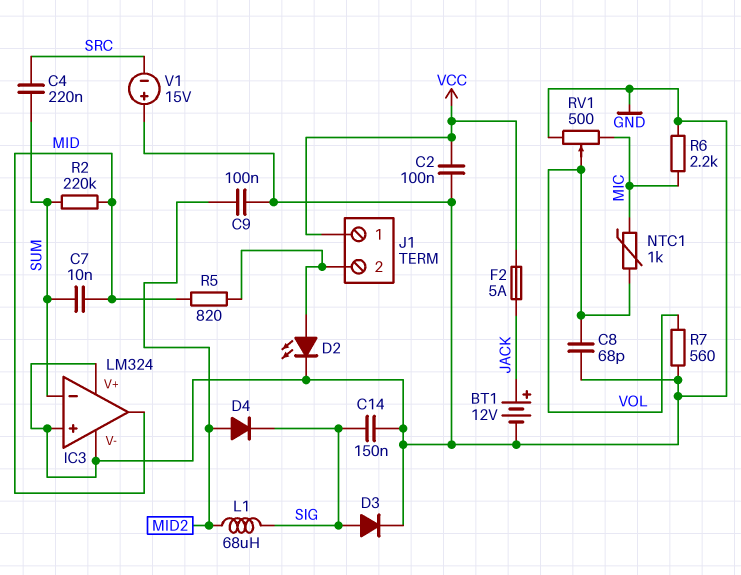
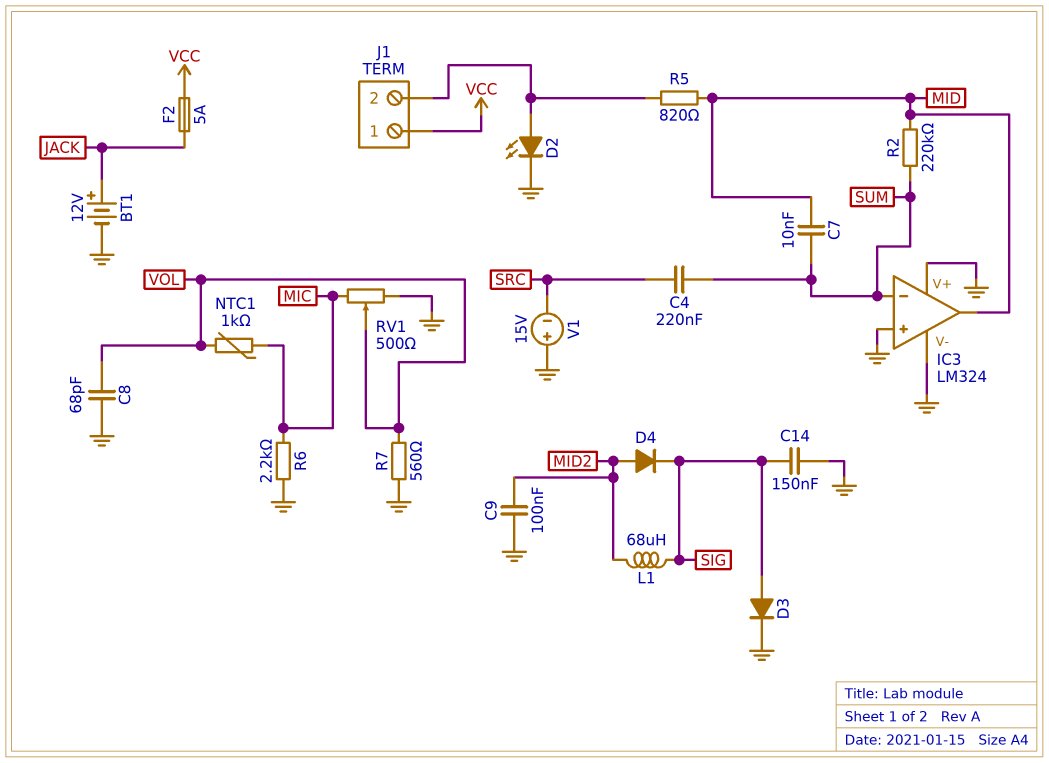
C2: 100nF (GND, VCC) -> none

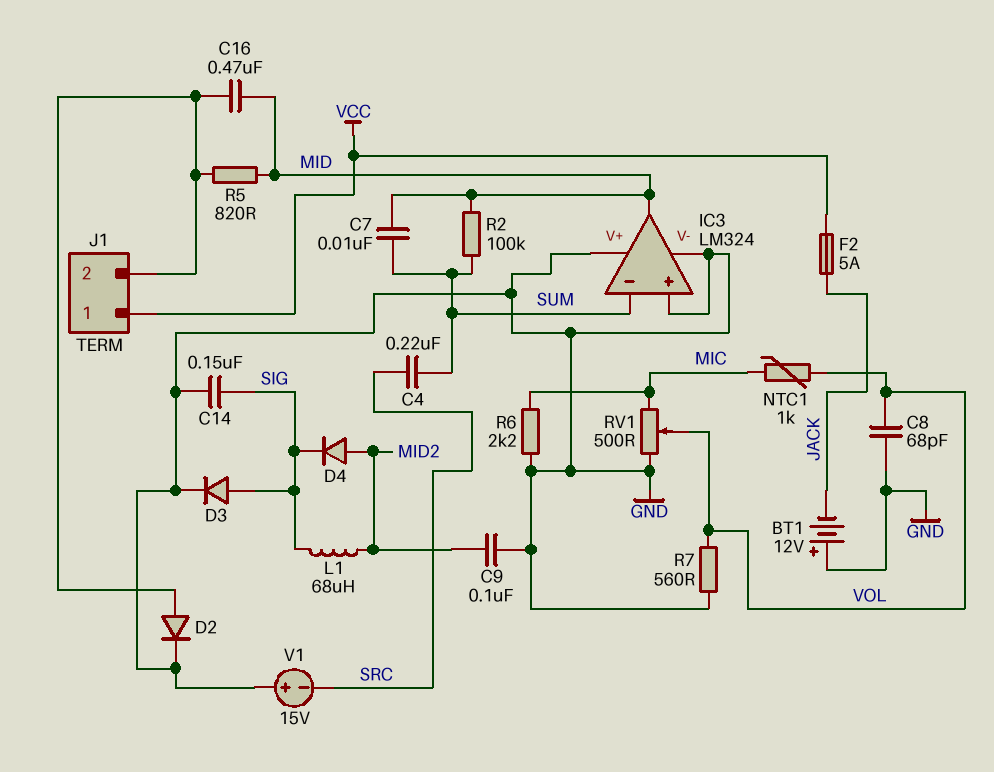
BT1: 12V (plus JACK, minus GND) -> 12V (plus GND, minus JACK)
C16: none -> 470nF (J1/2, MID)
D2: LED (A J1/2, K GND) -> diode (A J1/2, K GND)
R2: 220k (MID, SUM) -> 100k (MID, SUM)

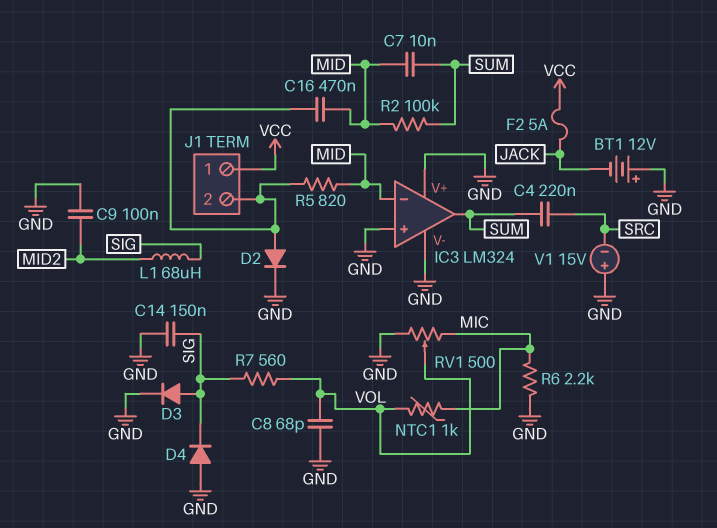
D4: diode (A MID2, K SIG) -> diode (A GND, K SIG)
IC3 pin in-: SUM -> MID
IC3 pin out: MID -> SUM
R7: 560 (GND, VOL) -> 560 (SIG, VOL)

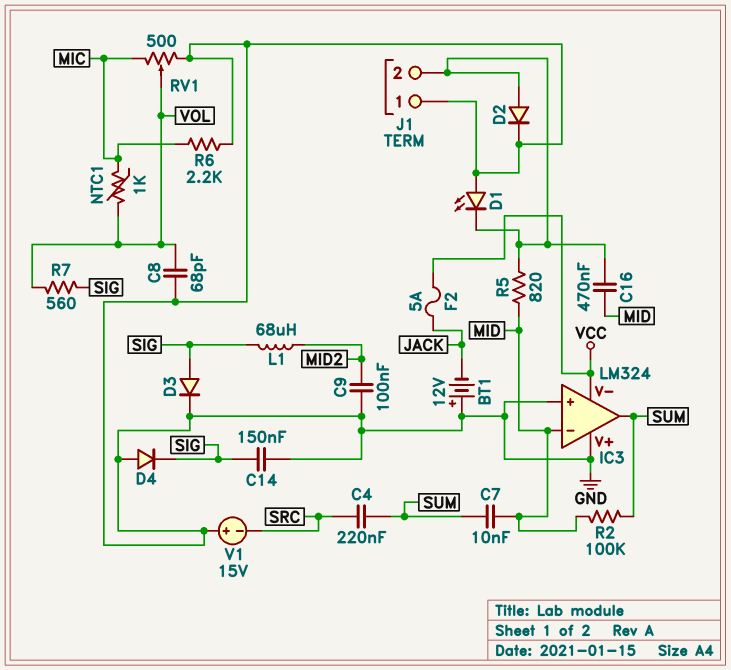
D1: none -> LED (A GND, K J1/2)
IC3 pin V-: GND -> VCC
J1 pin 1: VCC -> GND

